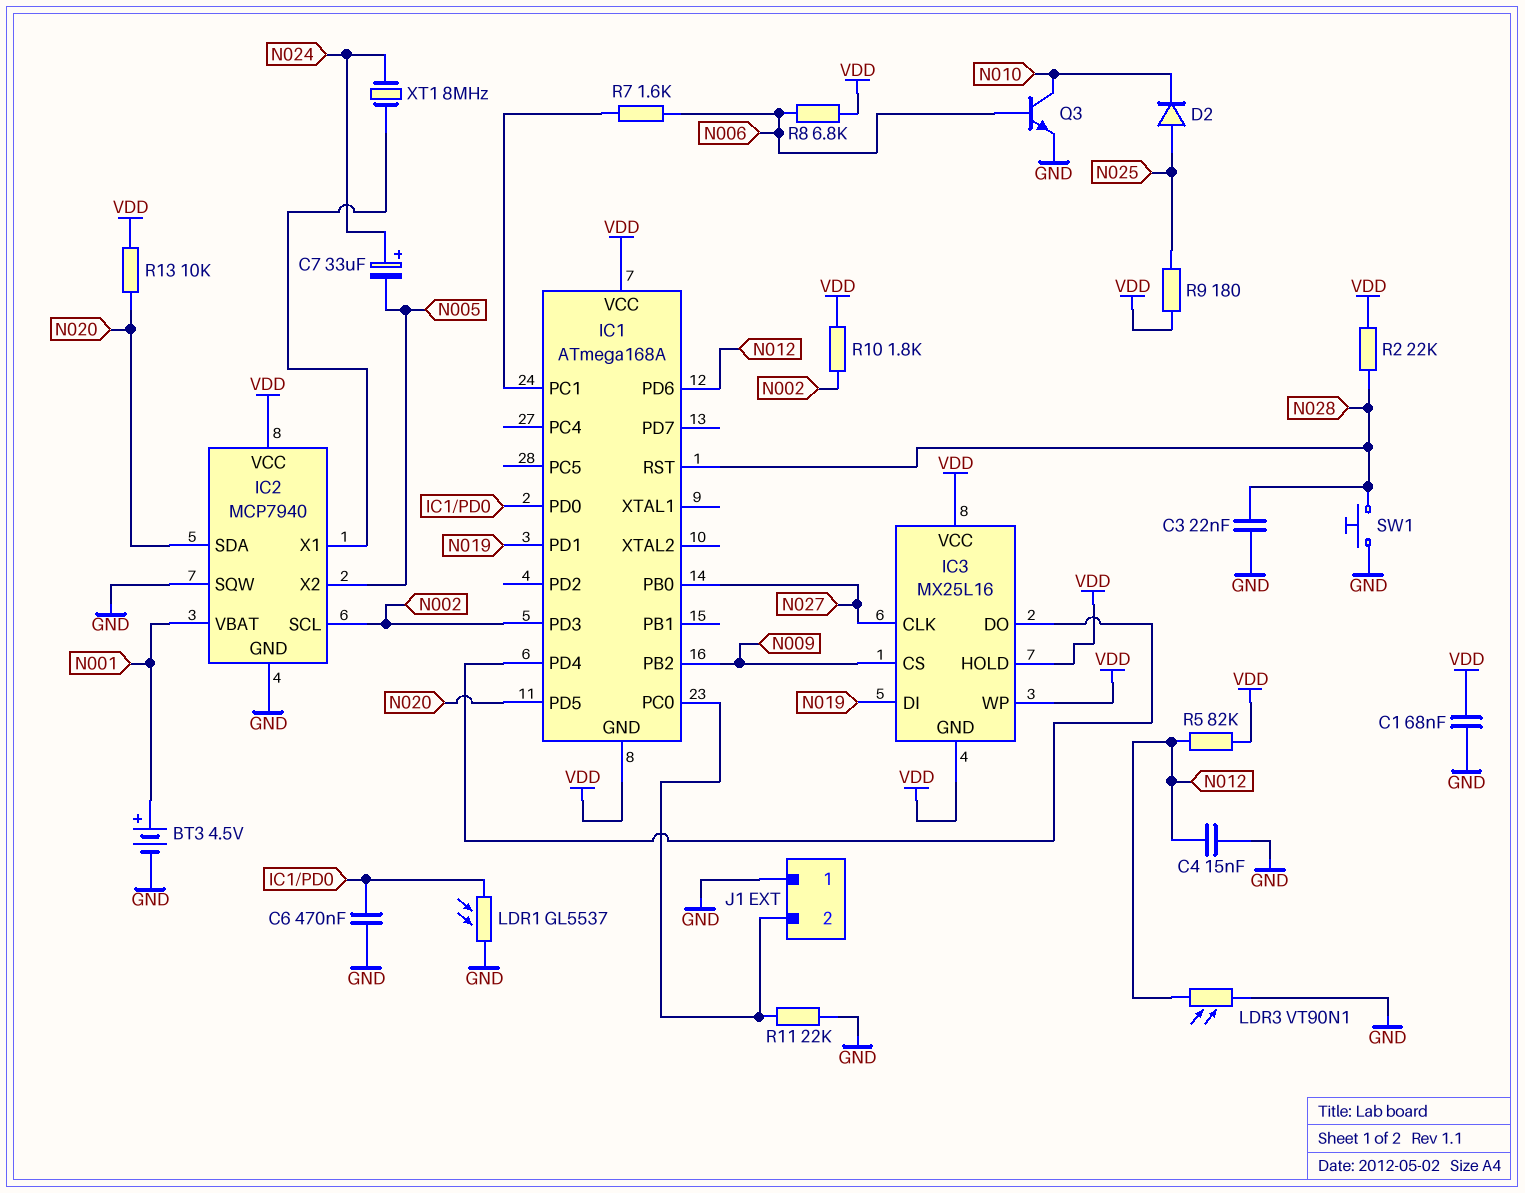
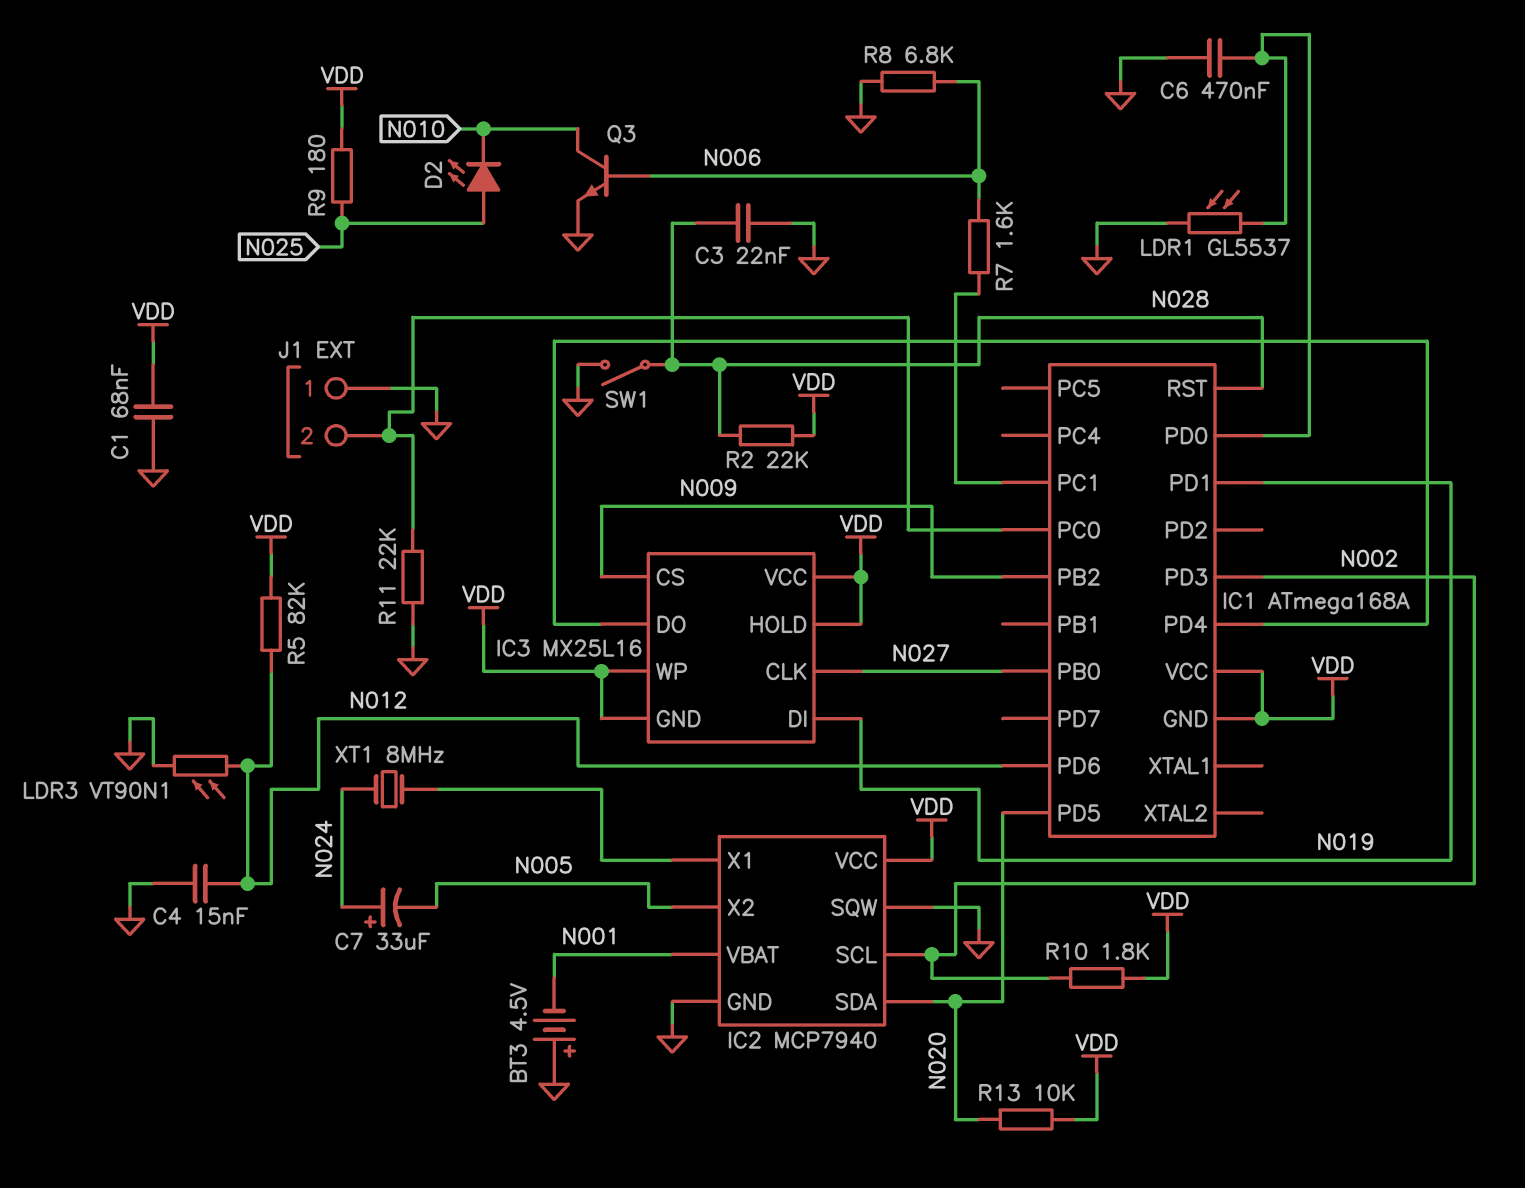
BT3: 4.5V (plus N001, minus GND) -> 4.5V (plus GND, minus N001)
D2: diode (A N025, K N010) -> LED (A N025, K N010)
R8: 6.8k (N006, VDD) -> 6.8k (GND, N006)
SW1: button (GND, N028) -> switch (GND, N028)

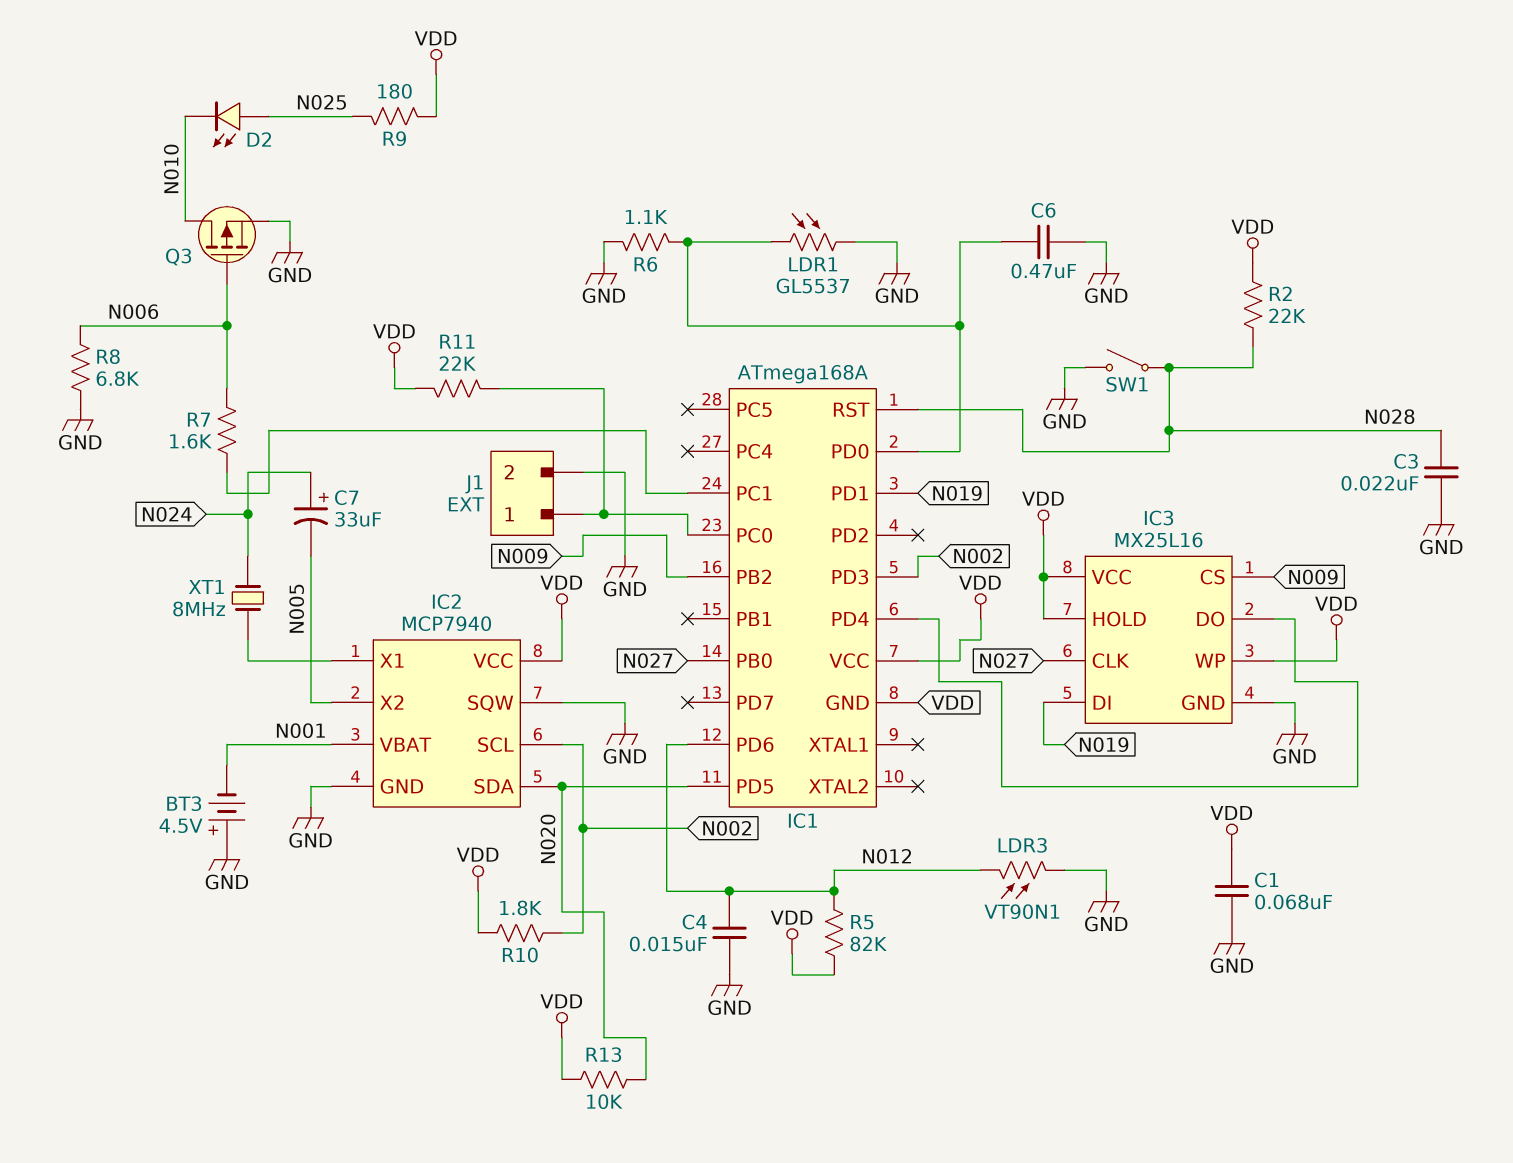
IC3 pin GND: VDD -> GND
J1 pin 1: GND -> IC1/PC0
J1 pin 2: IC1/PC0 -> GND
Q3: NPN (B N006, C N010, E GND) -> PMOS (G N006, D N010, S GND)
R6: none -> 1.1k (GND, IC1/PD0)
R11: 22k (GND, IC1/PC0) -> 22k (IC1/PC0, VDD)

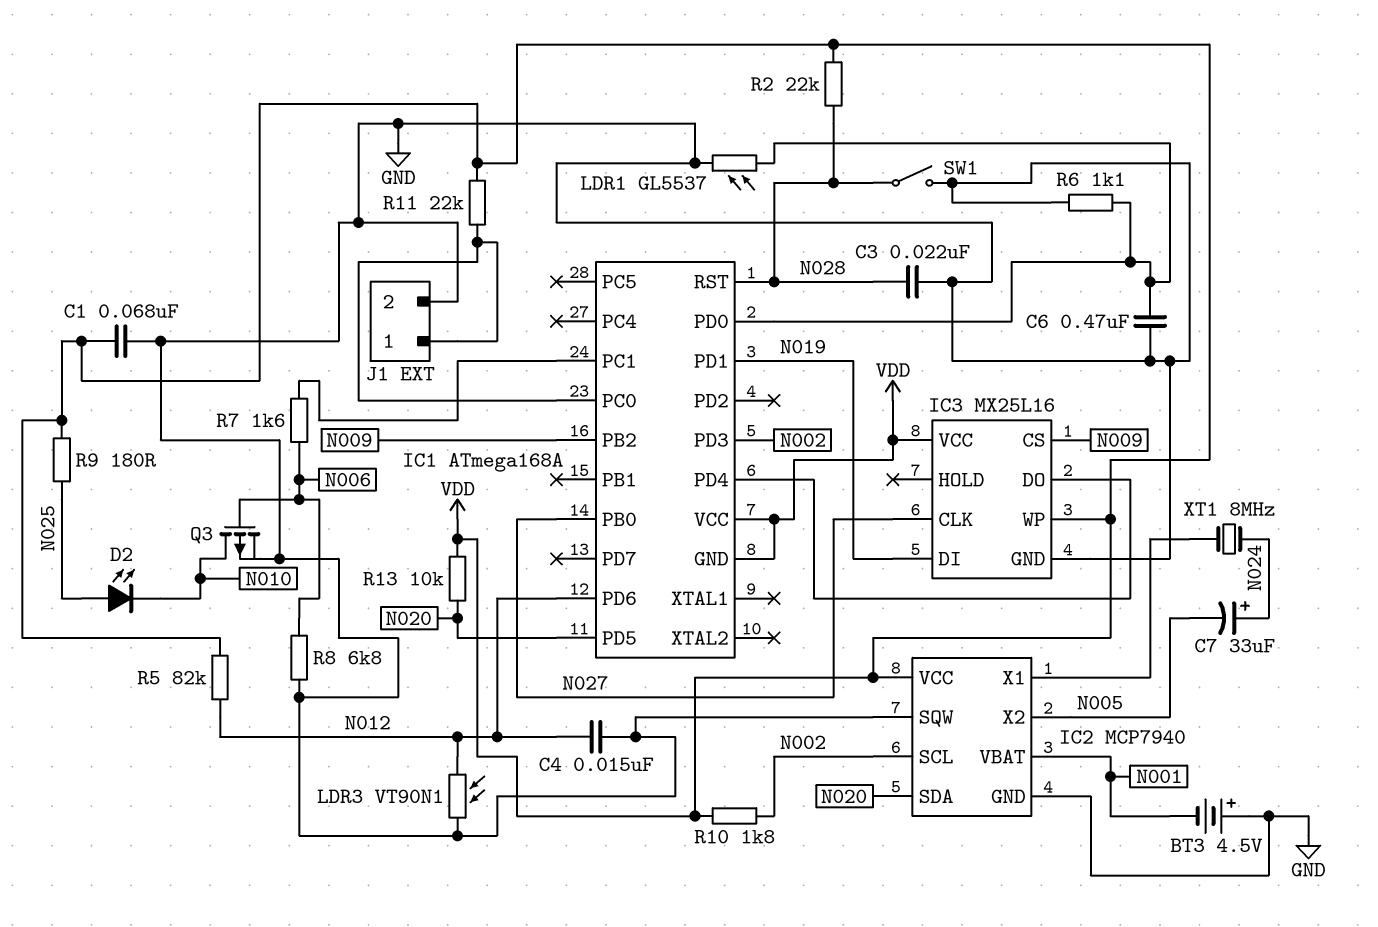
IC3 pin HOLD: VDD -> none

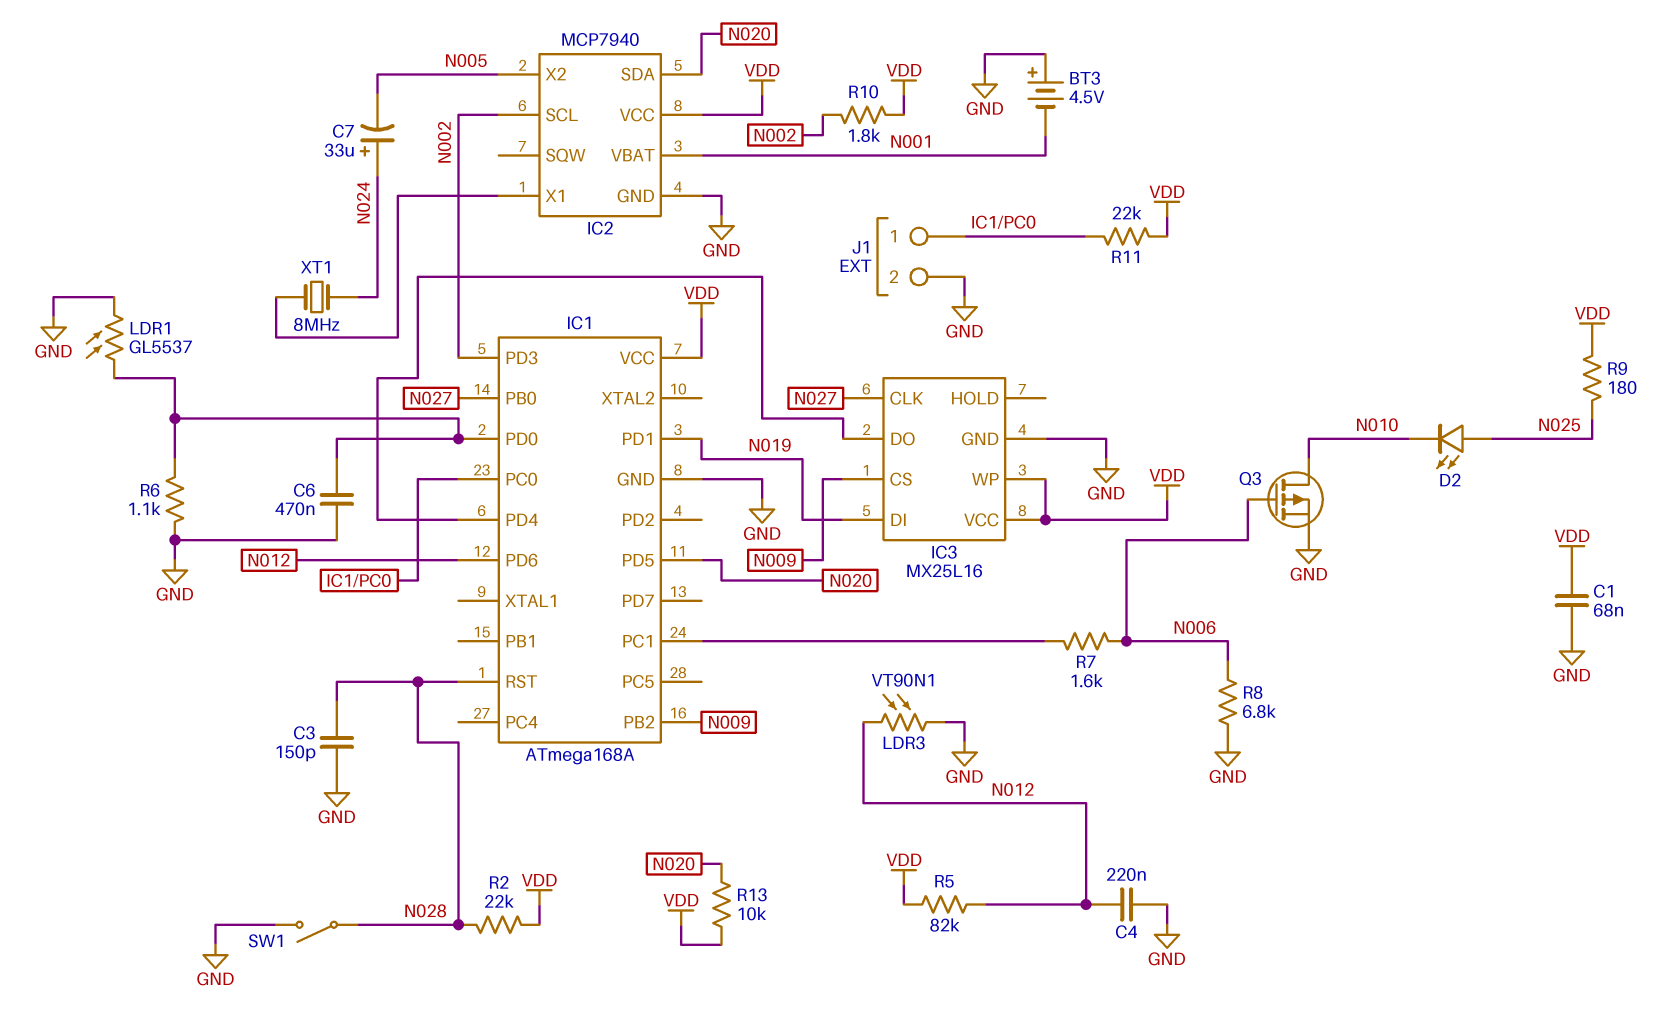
C3: 22nF (GND, N028) -> 150pF (GND, N028)
C4: 15nF (GND, N012) -> 220nF (GND, N012)
IC1 pin GND: VDD -> GND
IC2 pin SQW: GND -> none

